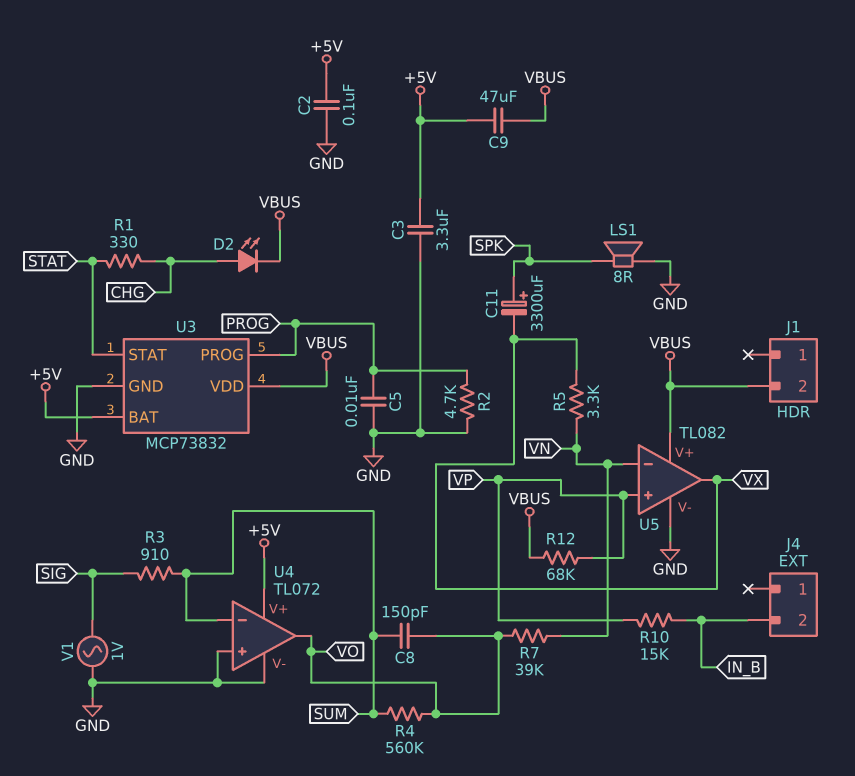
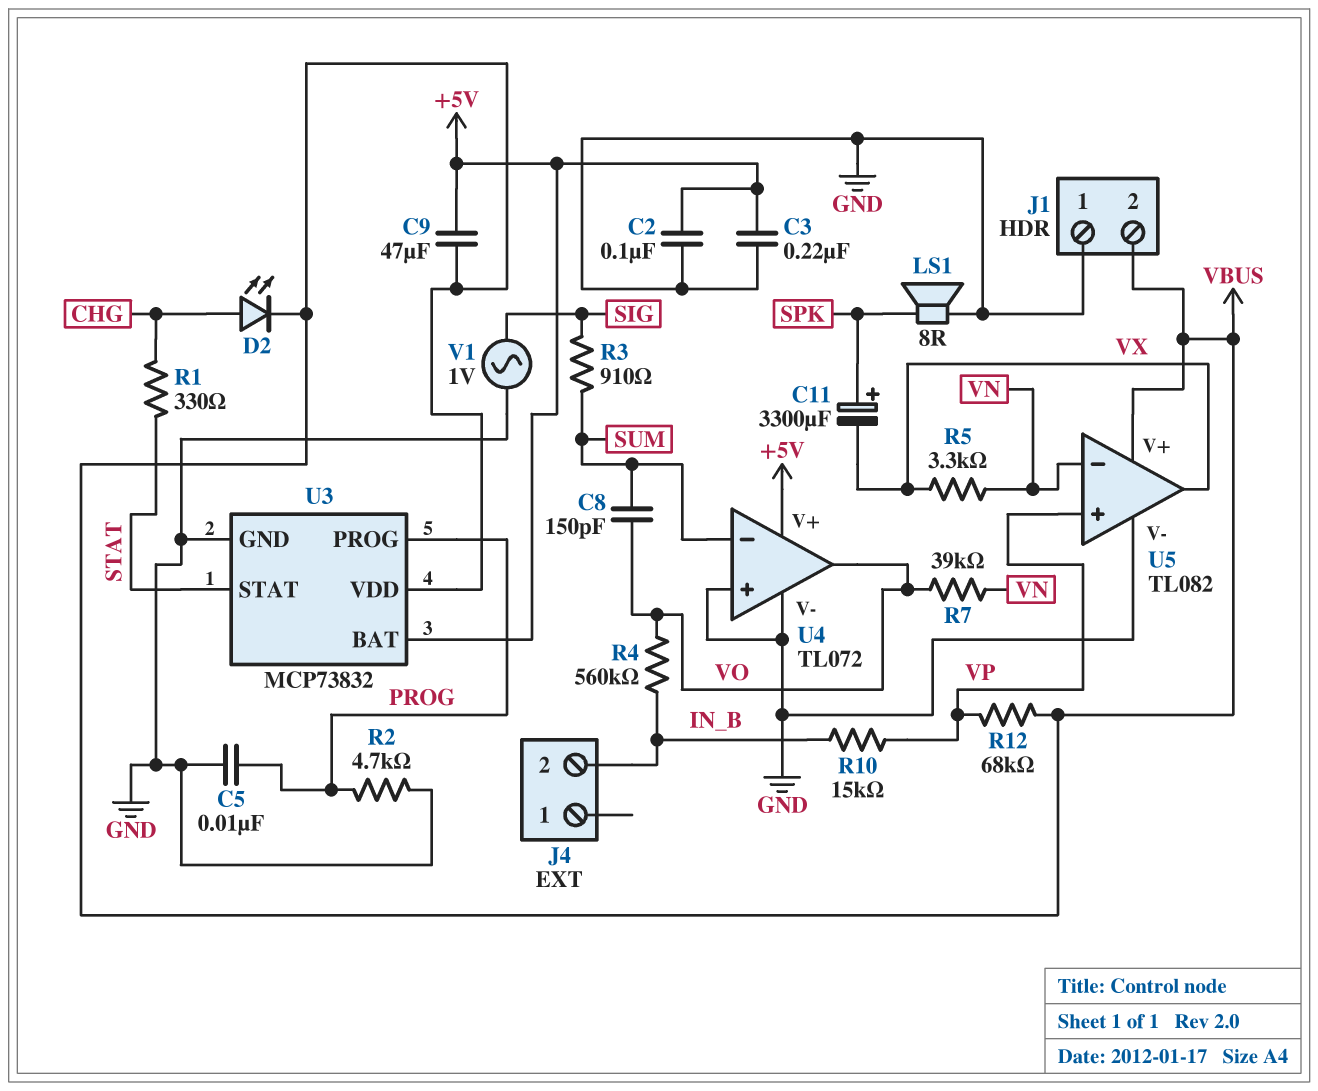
C3: 3.3uF (+5V, GND) -> 220nF (+5V, GND)
J1 pin 1: none -> GND
R4: 560k (SUM, VO) -> 560k (IN_B, VO)

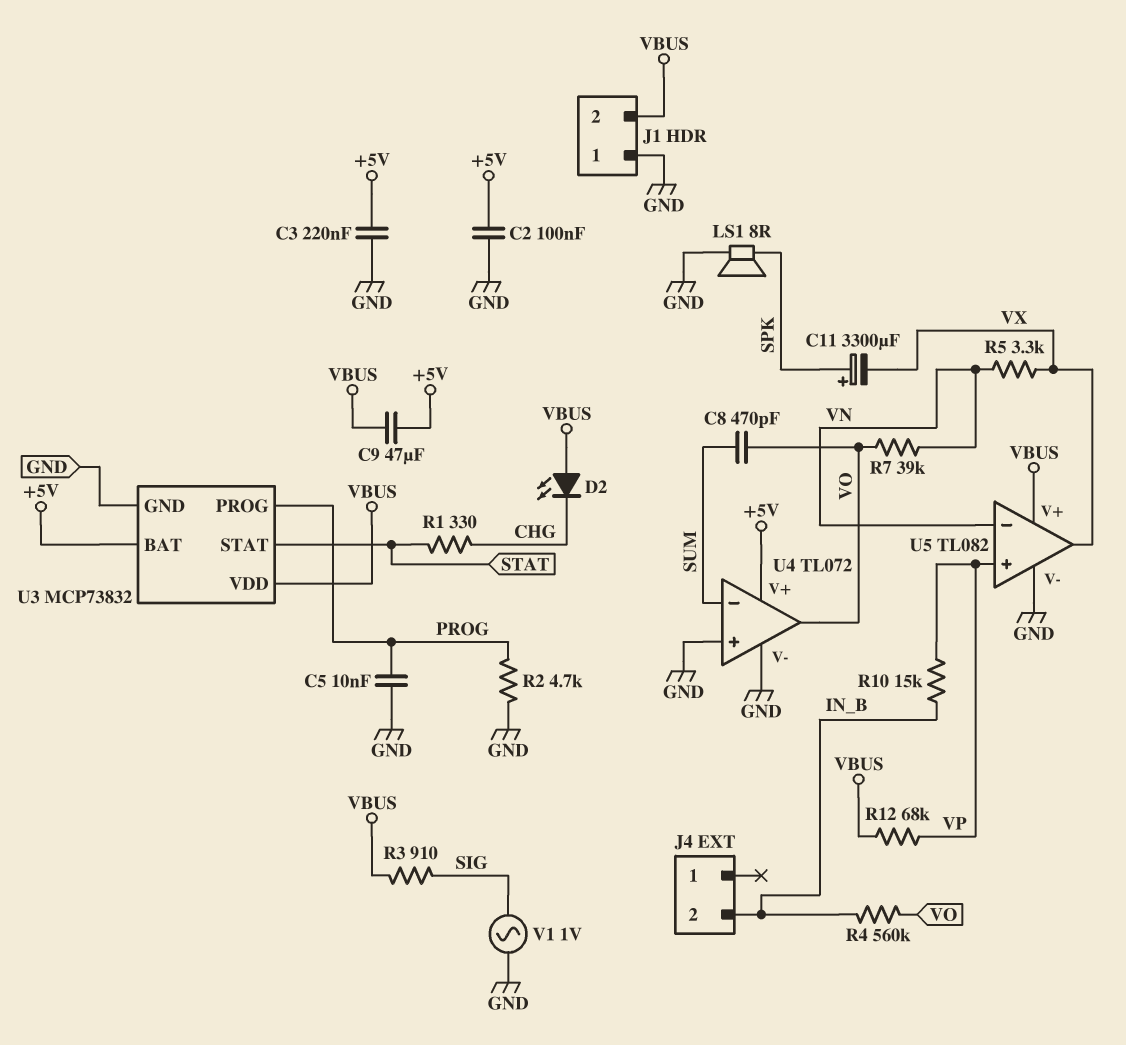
C8: 150pF (SUM, VO) -> 470pF (SUM, VO)
D2: LED (A CHG, K VBUS) -> LED (A VBUS, K CHG)
R3: 910 (SIG, SUM) -> 910 (SIG, VBUS)

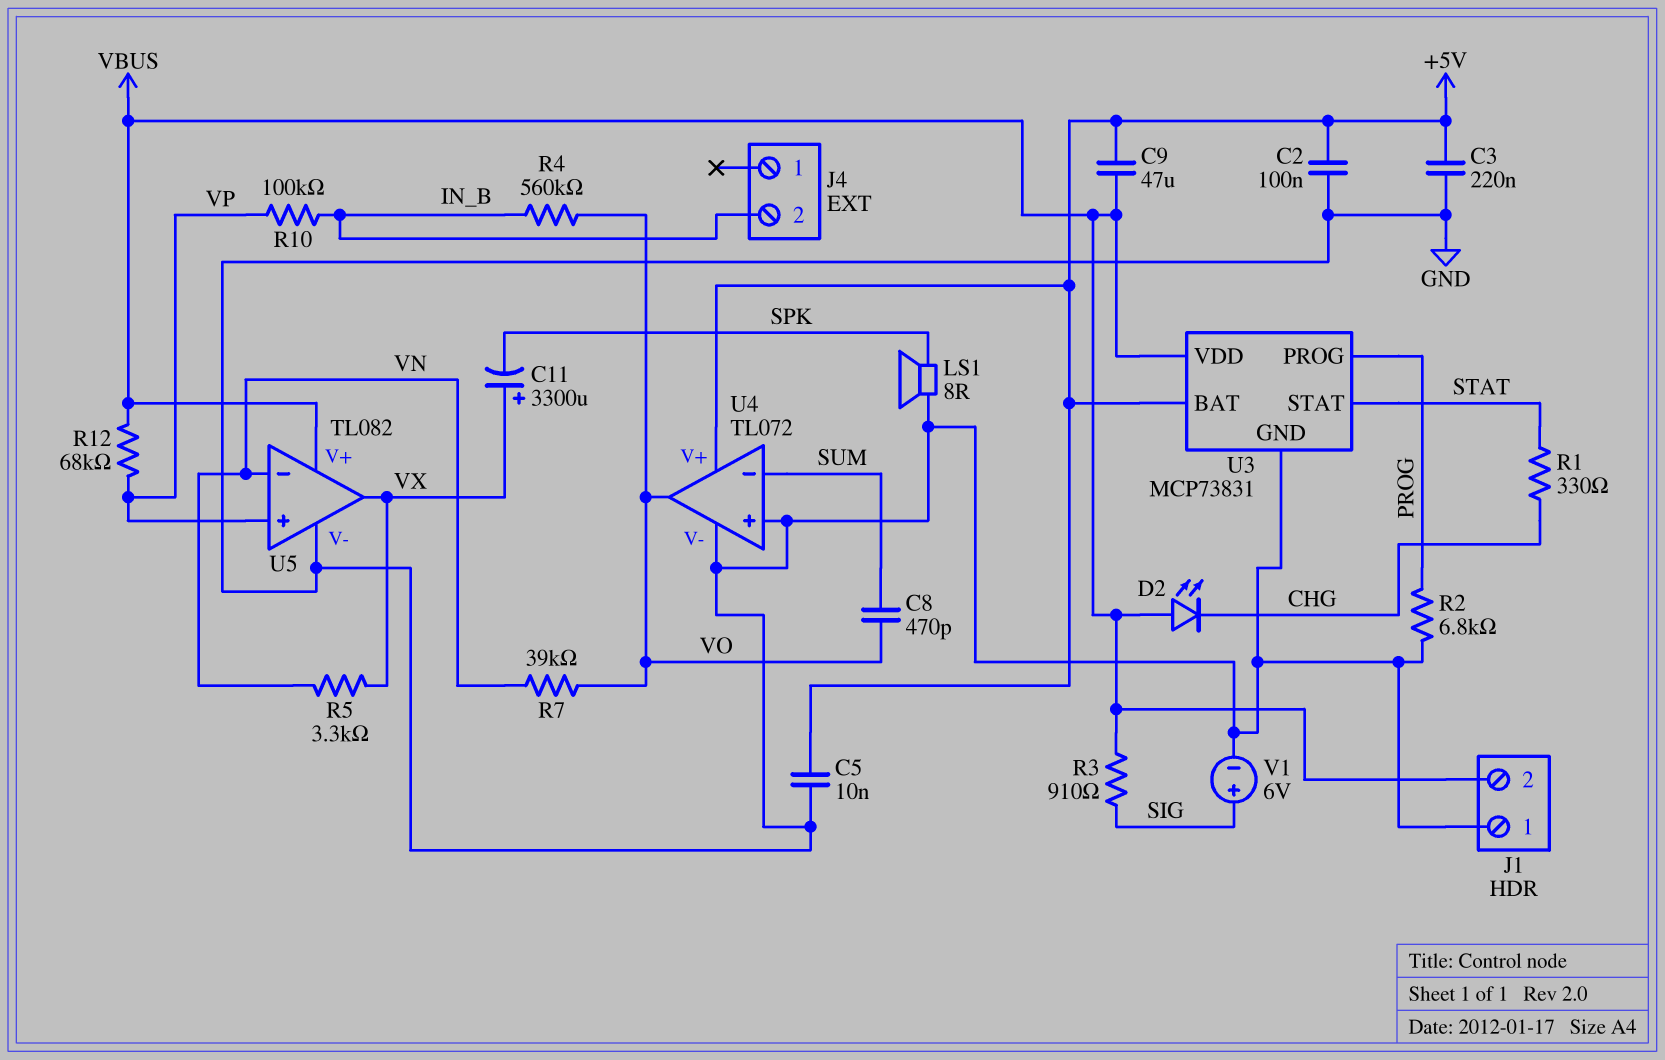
C5: 10nF (GND, PROG) -> 10nF (+5V, GND)
C11: 3300uF (plus SPK, minus VX) -> 3300uF (plus VX, minus SPK)
R2: 4.7k (GND, PROG) -> 6.8k (GND, PROG)
R10: 15k (IN_B, VP) -> 100k (IN_B, VP)
U3: MCP73832 -> MCP73831
V1: AC 1V (GND, SIG) -> 6V (plus SIG, minus GND)

